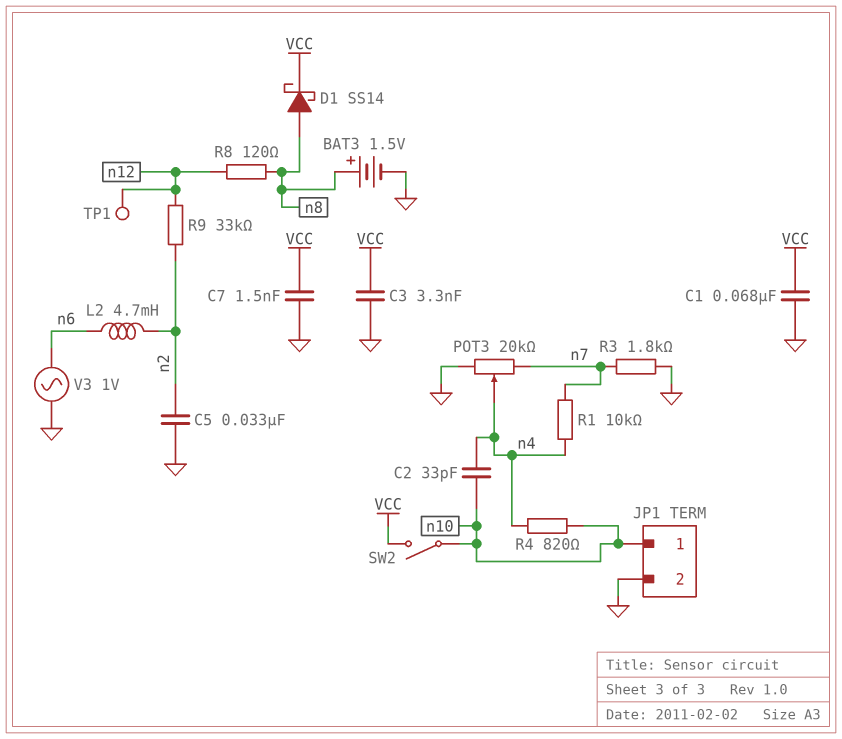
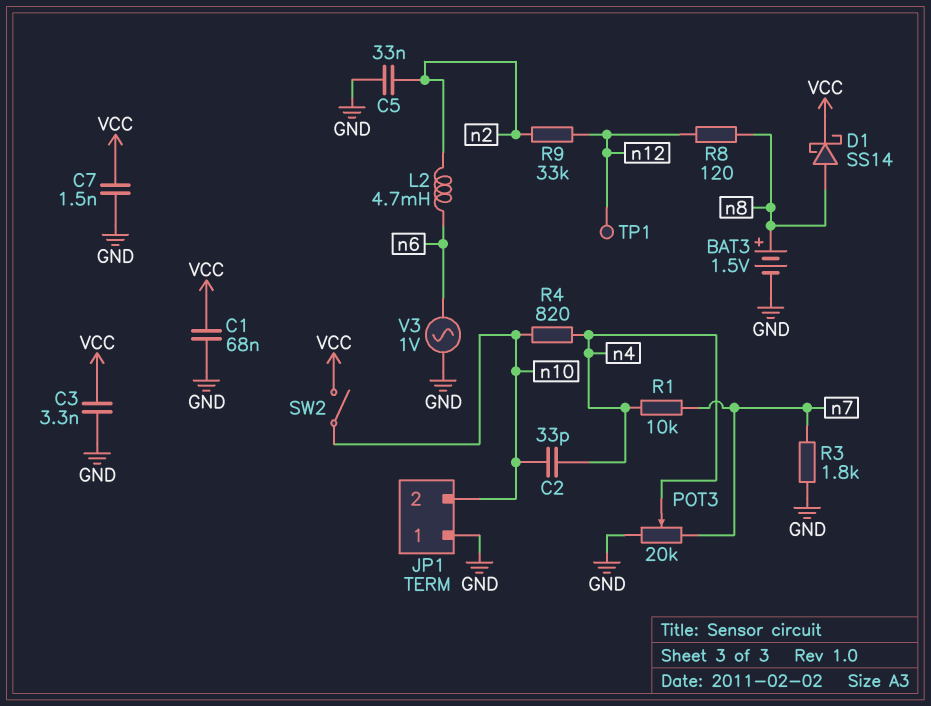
JP1 pin 1: n10 -> GND
JP1 pin 2: GND -> n10

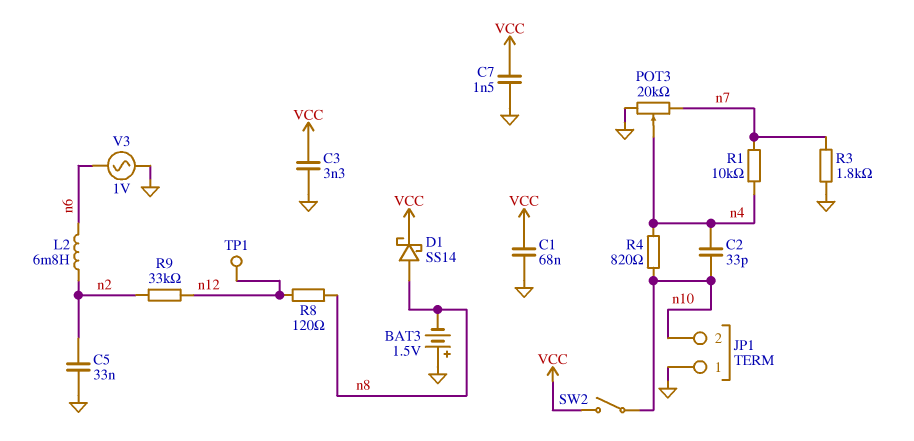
BAT3: 1.5V (plus n8, minus GND) -> 1.5V (plus GND, minus n8)
L2: 4.7mH (n2, n6) -> 6.8mH (n2, n6)

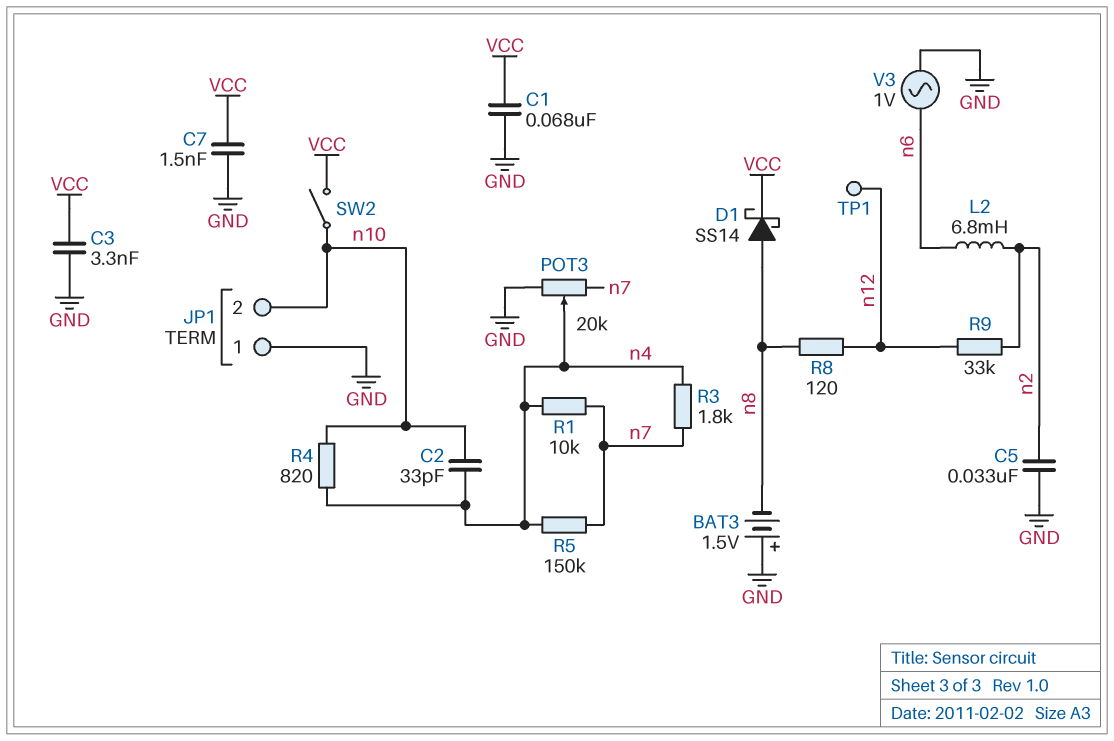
R3: 1.8k (GND, n7) -> 1.8k (n4, n7)
R5: none -> 150k (n4, n7)

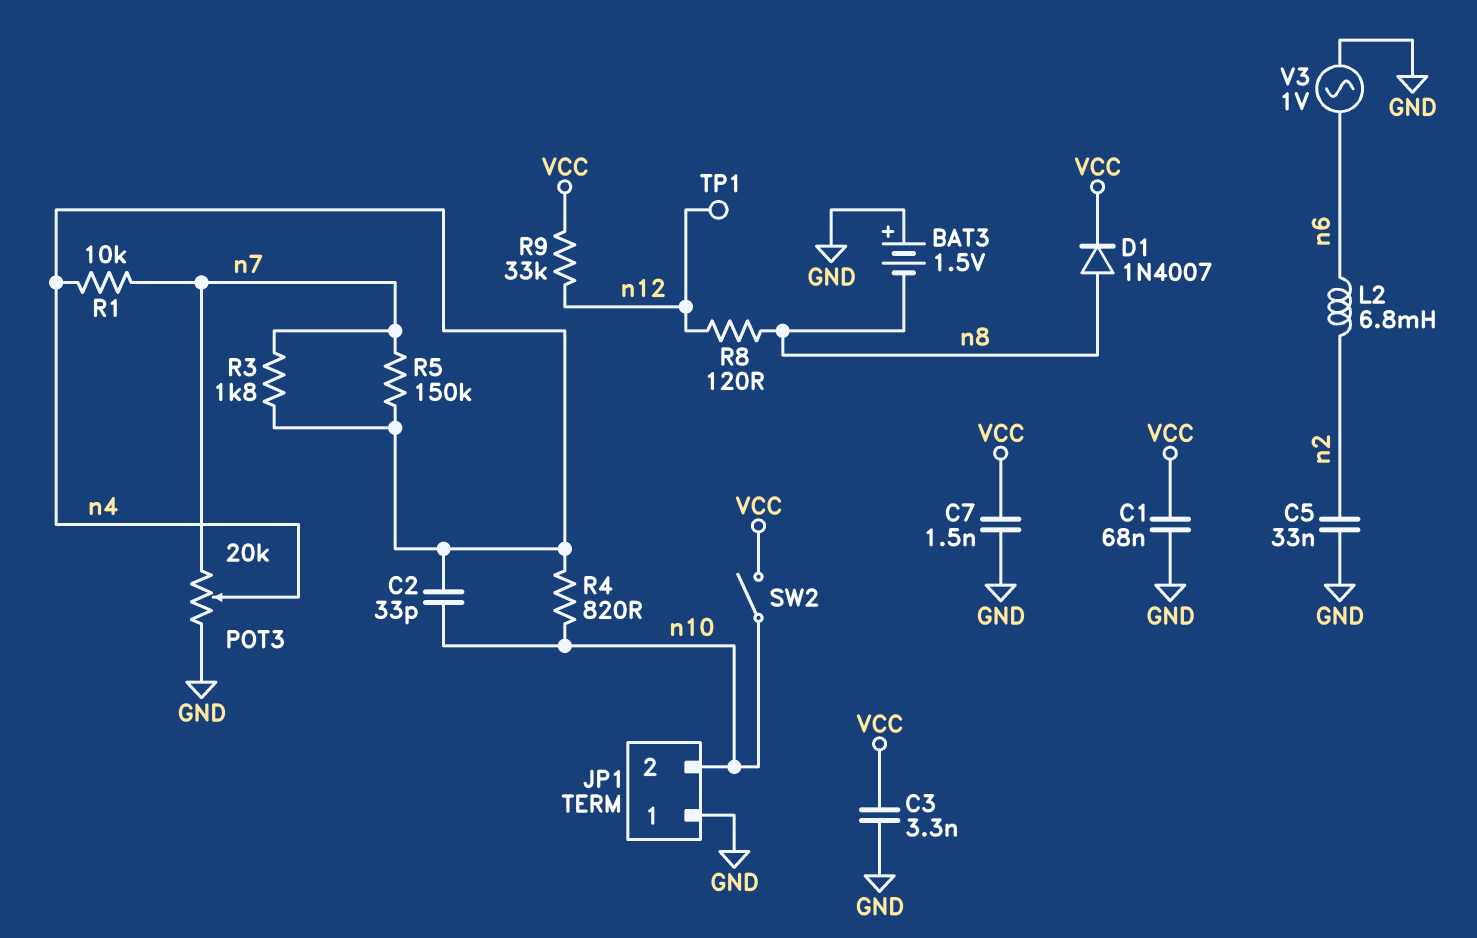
D1: schottky SS14 (A n8, K VCC) -> diode 1N4007 (A n8, K VCC)
R9: 33k (n2, n12) -> 33k (VCC, n12)

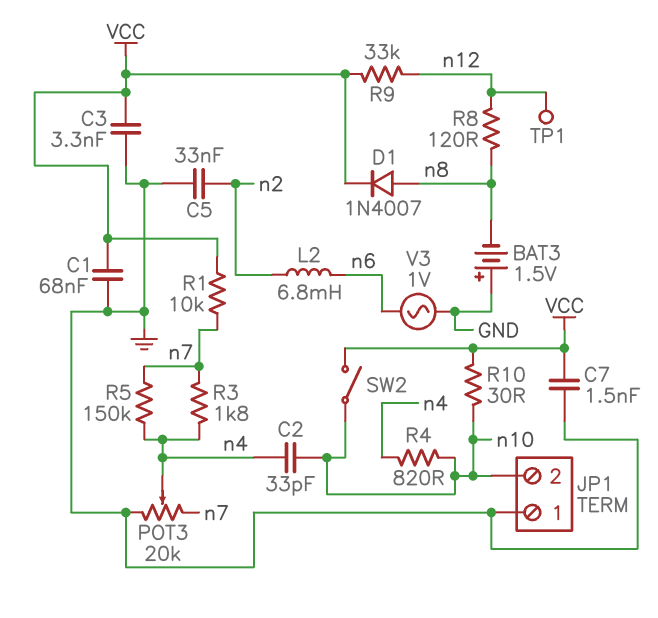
R1: 10k (n4, n7) -> 10k (VCC, n7)
R10: none -> 30 (VCC, n10)

